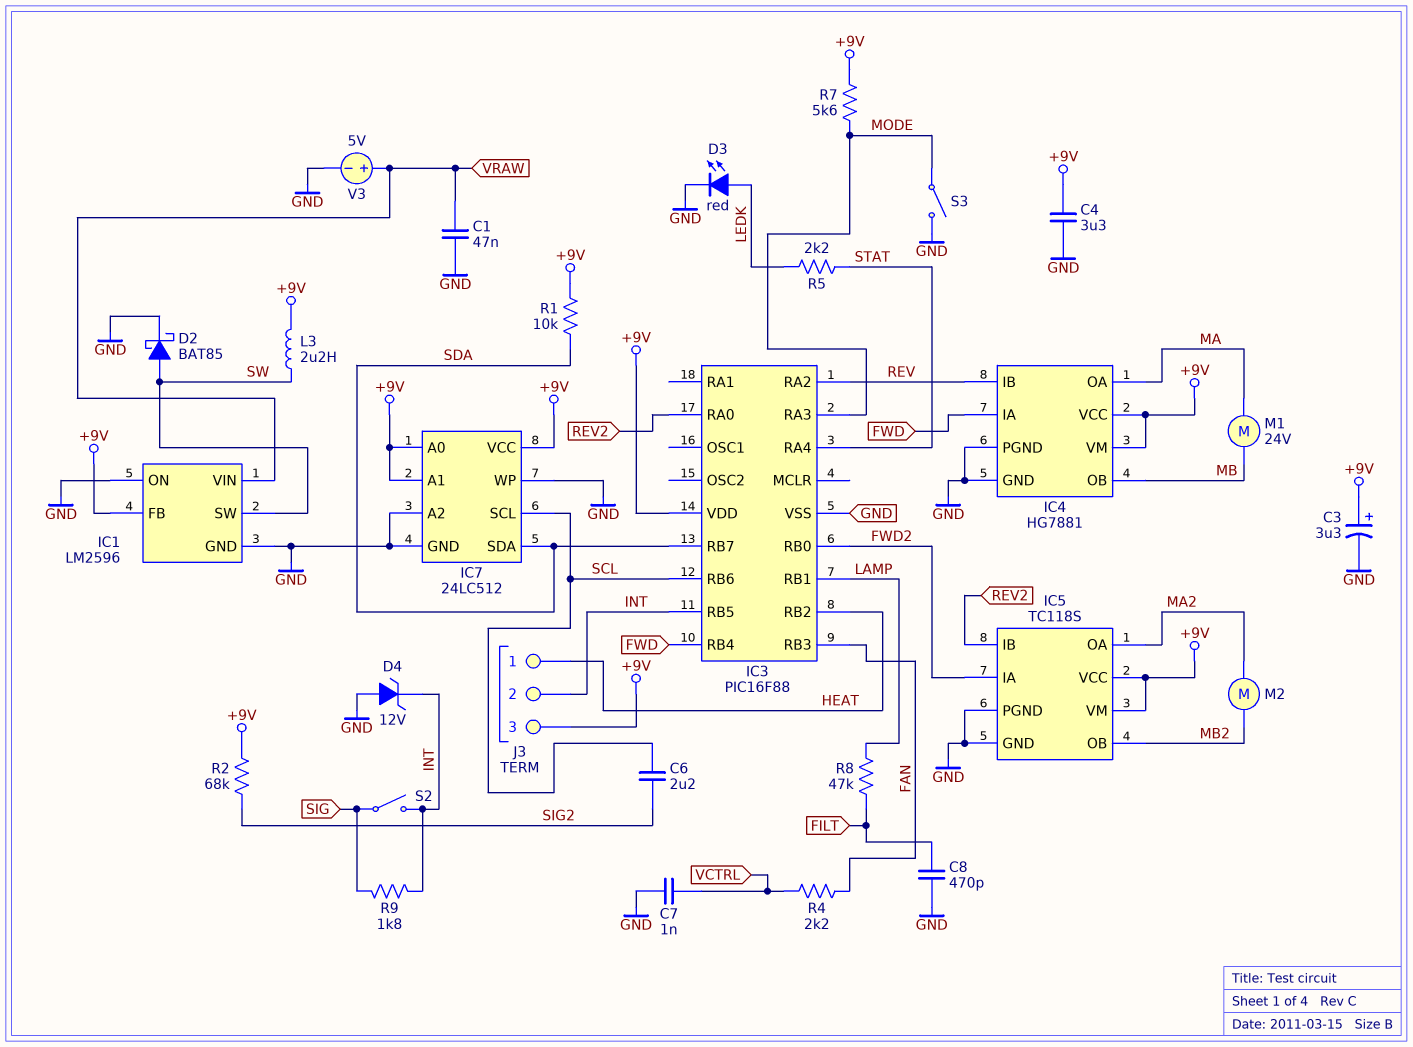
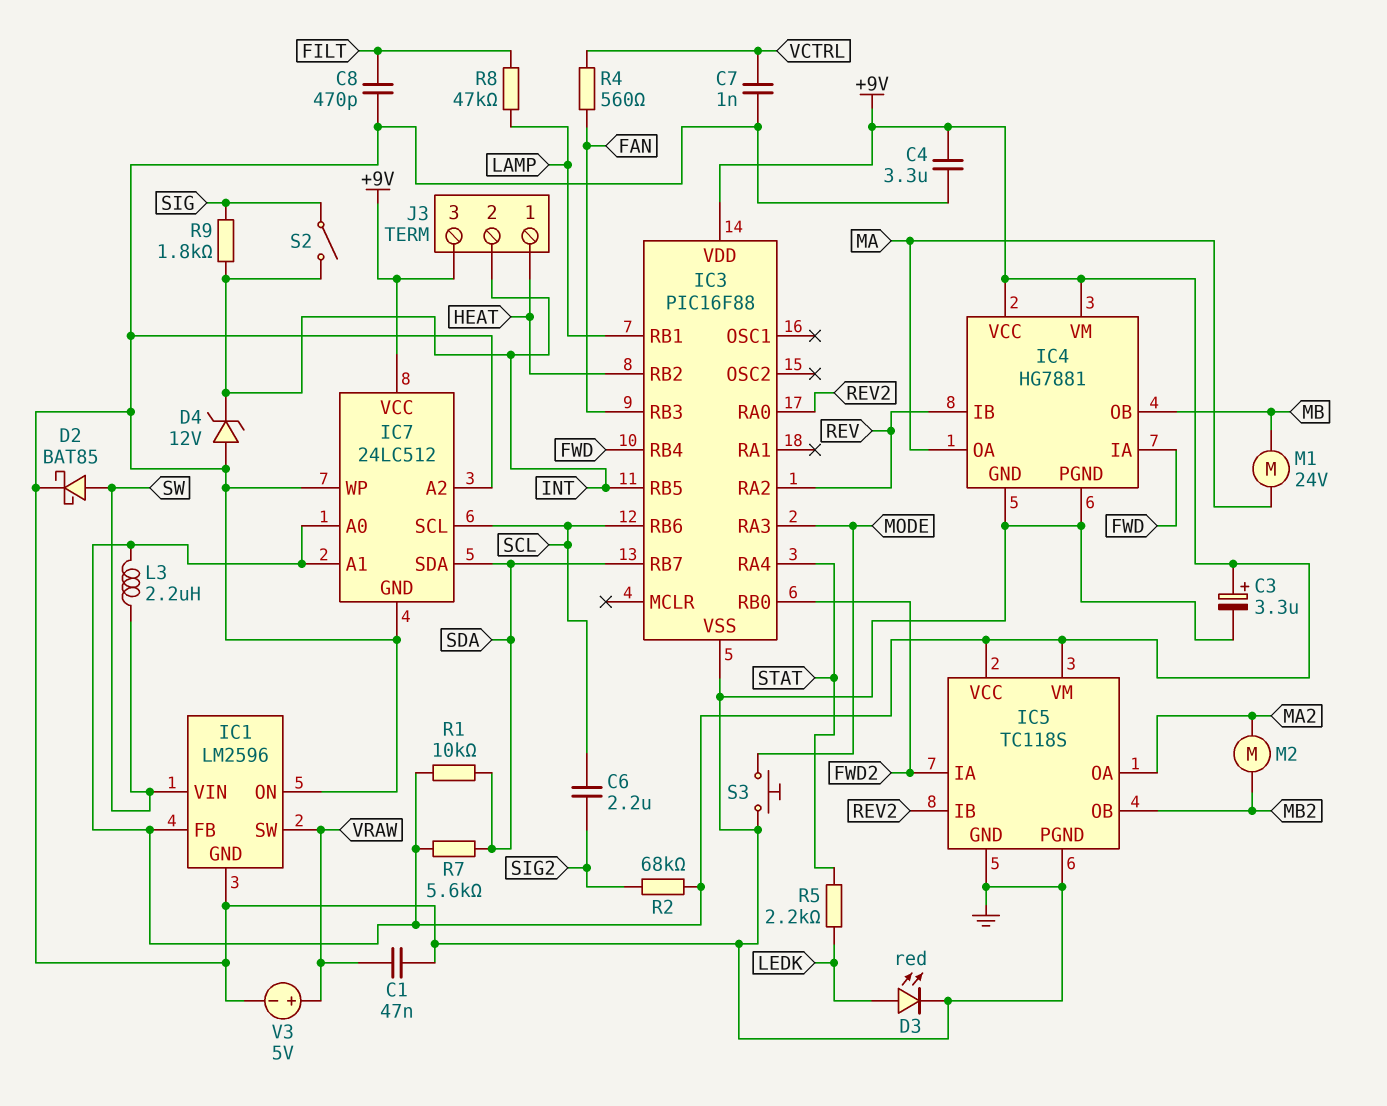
IC1 pin SW: SW -> VRAW
IC1 pin VIN: VRAW -> SW
R4: 2.2k (FAN, VCTRL) -> 560 (FAN, VCTRL)
R7: 5.6k (+9V, MODE) -> 5.6k (+9V, SDA)
S3: switch (GND, MODE) -> button (GND, MODE)

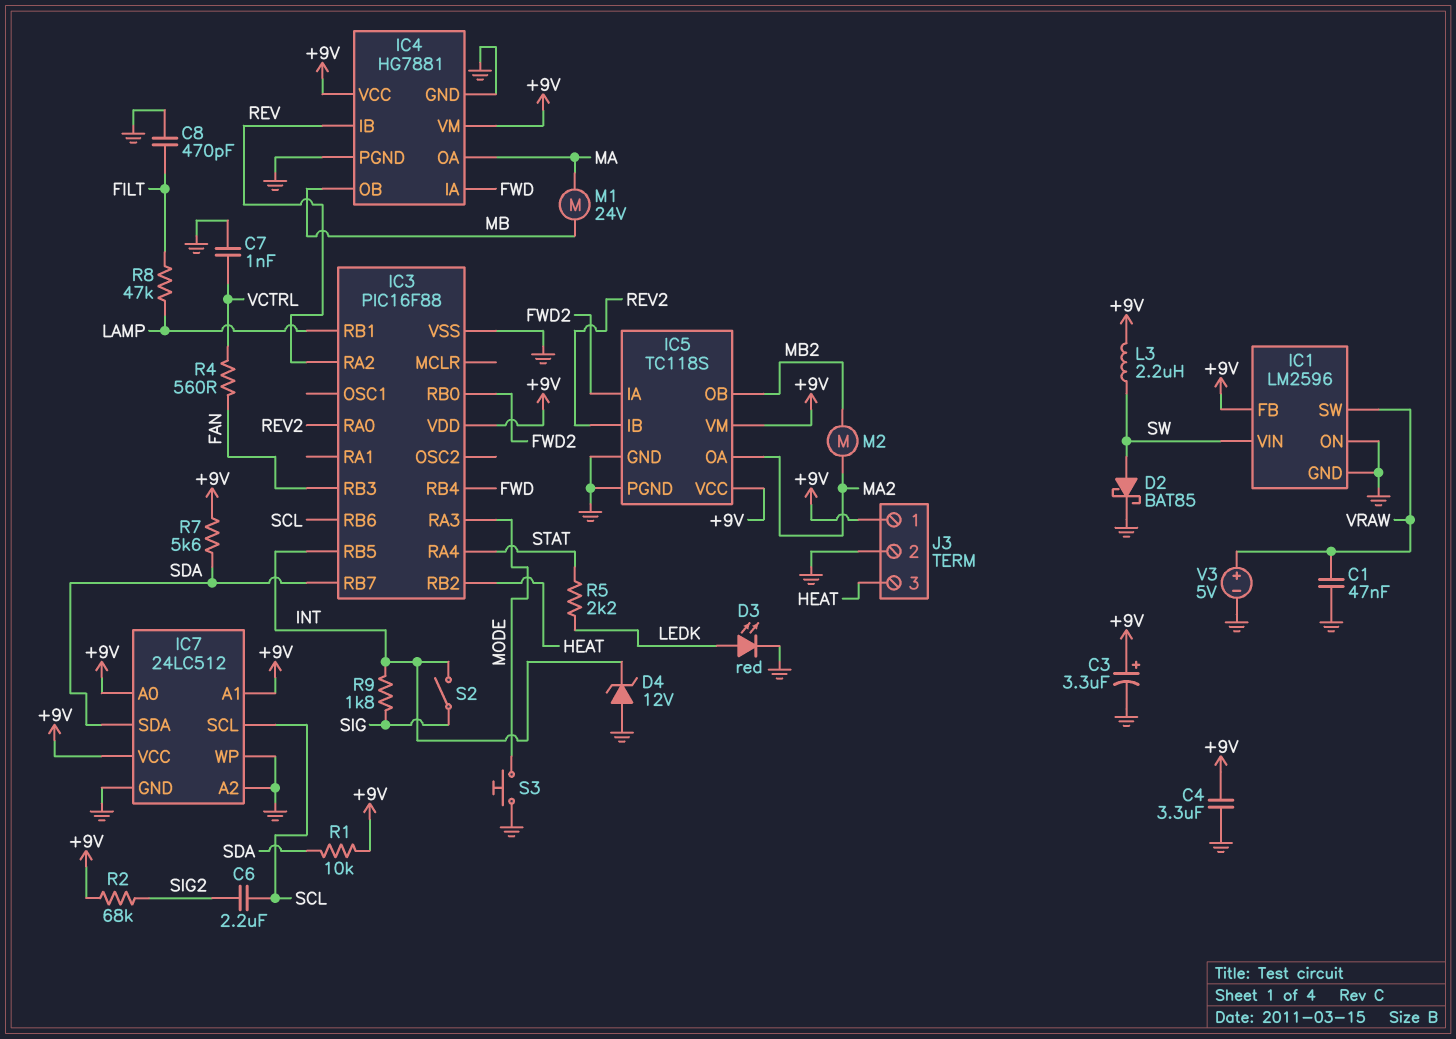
J3 pin 1: HEAT -> +9V
J3 pin 2: INT -> GND
J3 pin 3: +9V -> HEAT

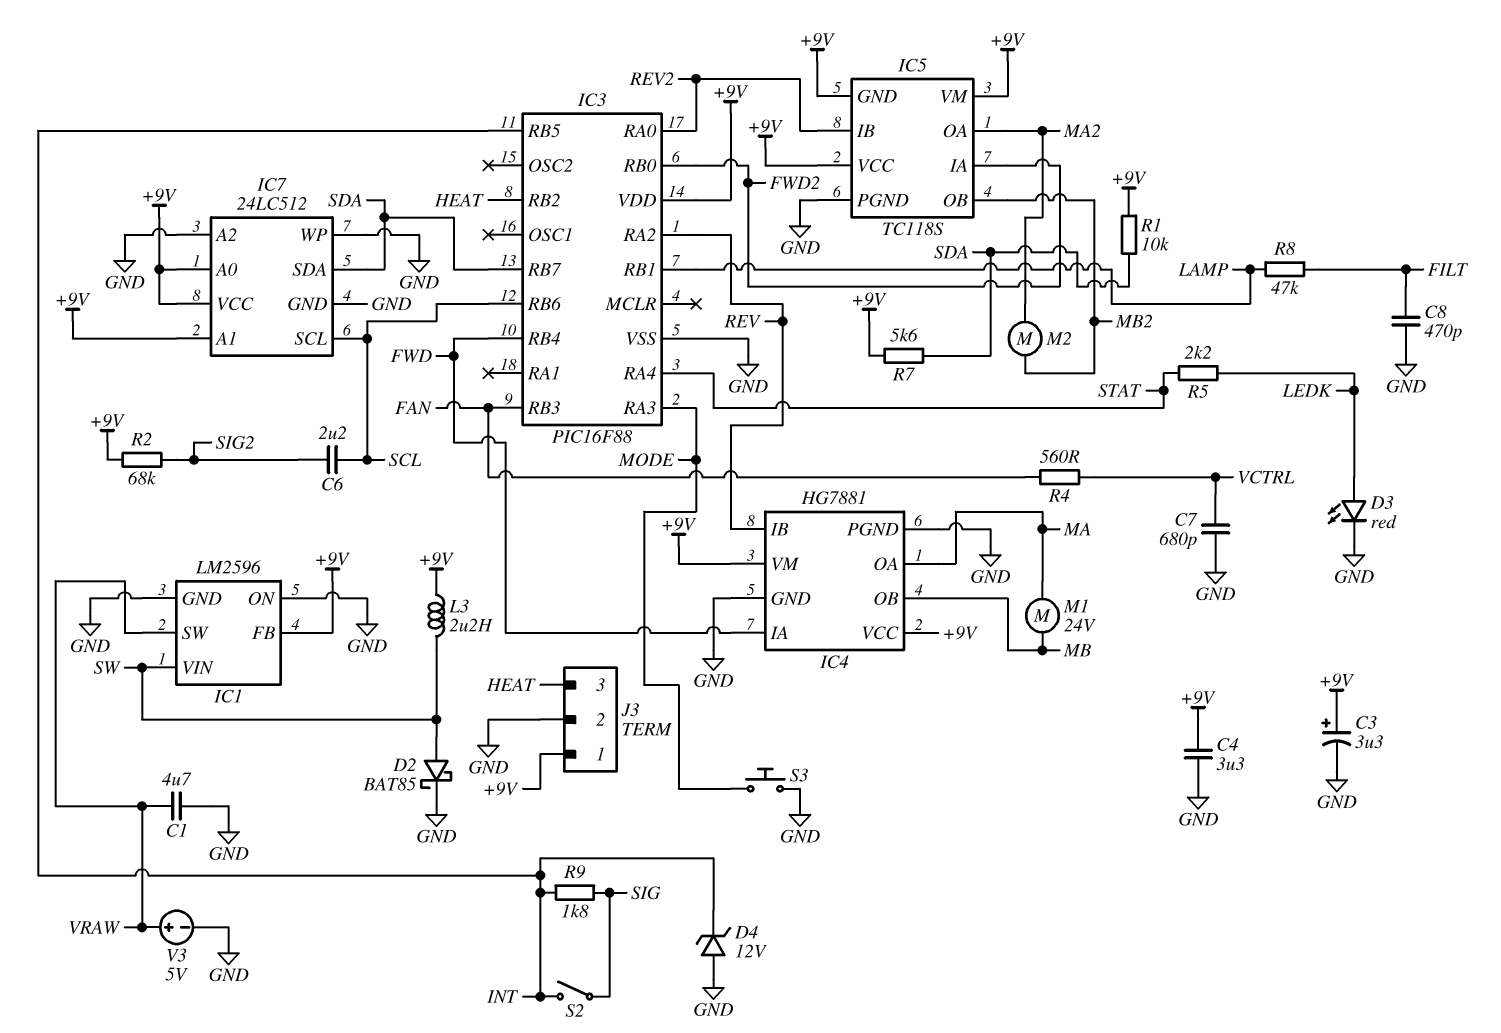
C1: 47nF (GND, VRAW) -> 4.7uF (GND, VRAW)
C7: 1nF (GND, VCTRL) -> 680pF (GND, VCTRL)
IC5 pin GND: GND -> +9V

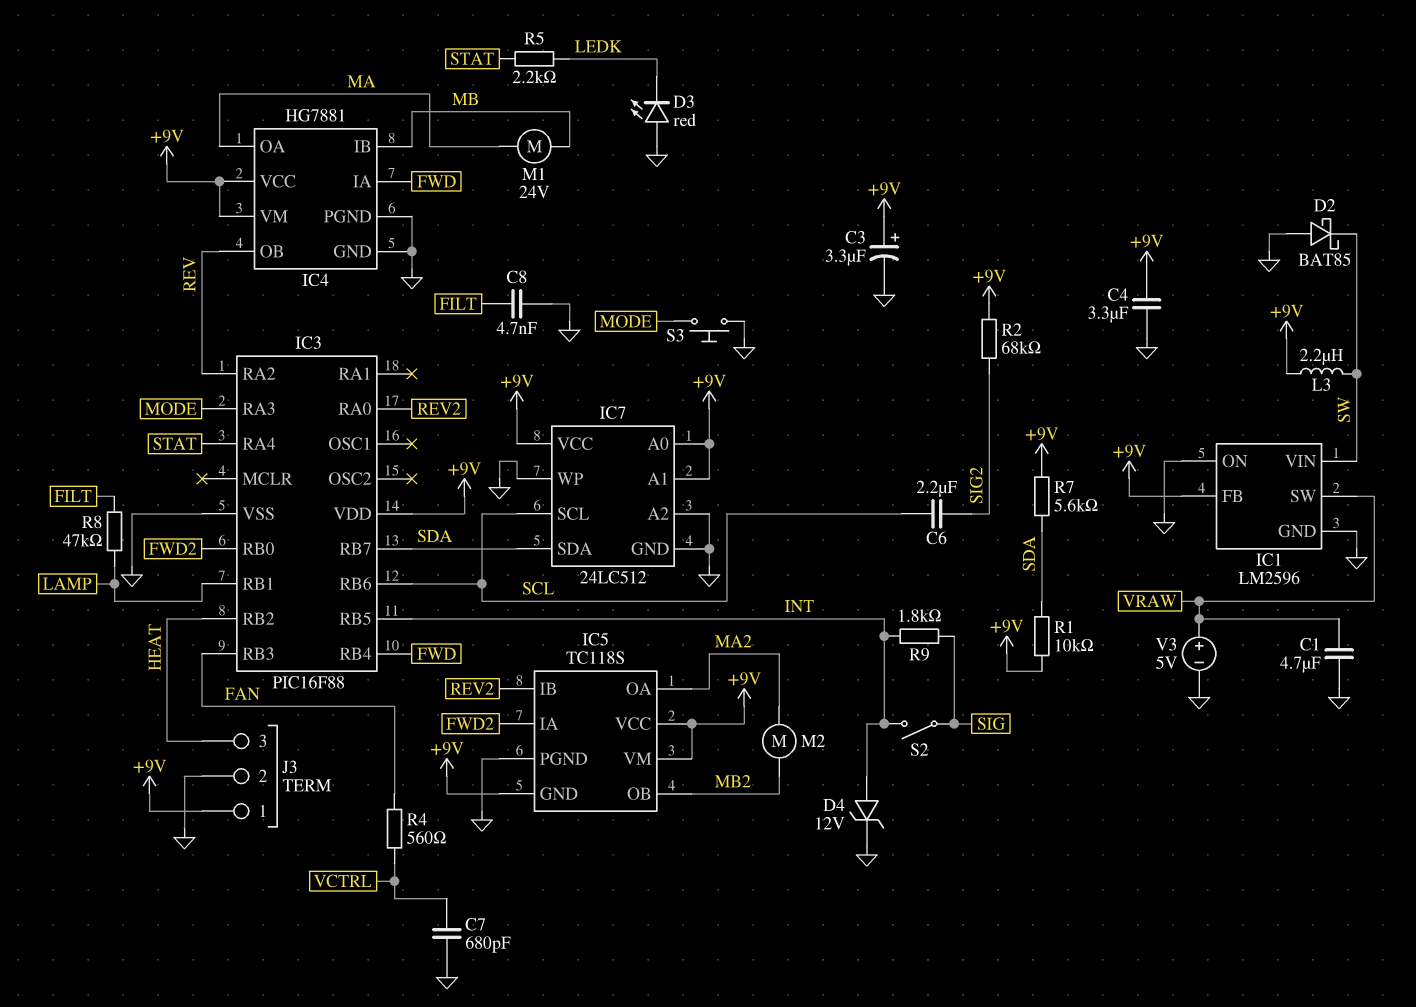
C8: 470pF (FILT, GND) -> 4.7nF (FILT, GND)
D2: schottky BAT85 (A SW, K GND) -> schottky BAT85 (A GND, K SW)
D3: LED red (A LEDK, K GND) -> LED red (A GND, K LEDK)
D4: zener 12V (A GND, K INT) -> zener 12V (A INT, K GND)
IC4 pin IB: REV -> MB
IC4 pin OB: MB -> REV

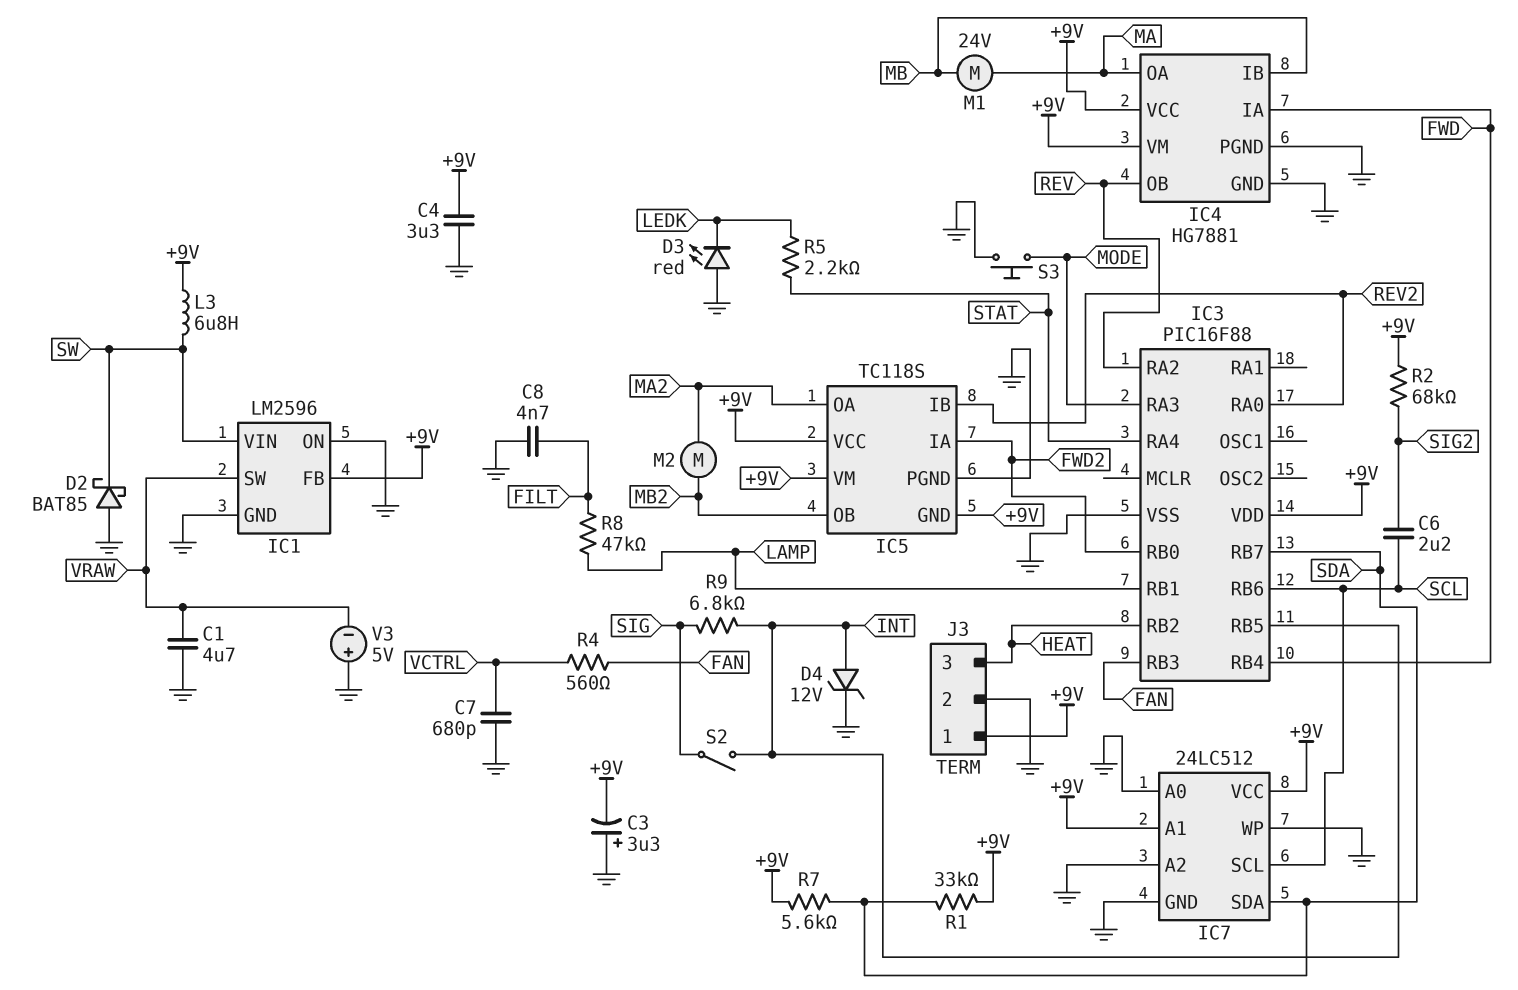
C3: 3.3uF (plus +9V, minus GND) -> 3.3uF (plus GND, minus +9V)
IC7 pin A0: +9V -> GND
L3: 2.2uH (+9V, SW) -> 6.8uH (+9V, SW)
R1: 10k (+9V, SDA) -> 33k (+9V, SDA)
R9: 1.8k (INT, SIG) -> 6.8k (INT, SIG)
V3: 5V (plus VRAW, minus GND) -> 5V (plus GND, minus VRAW)

